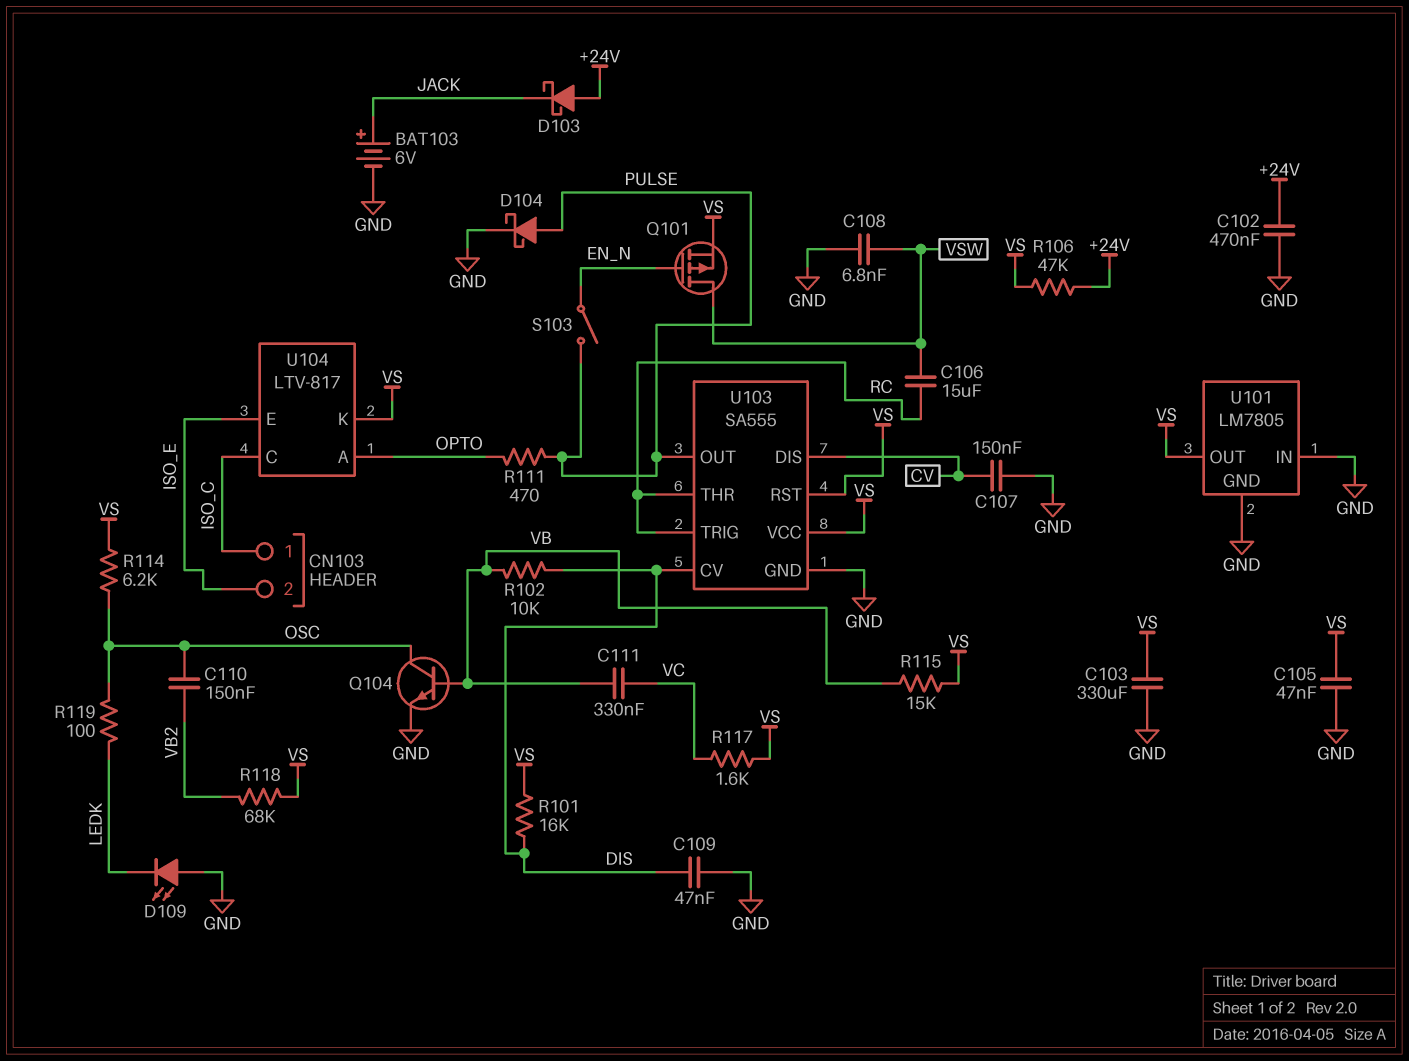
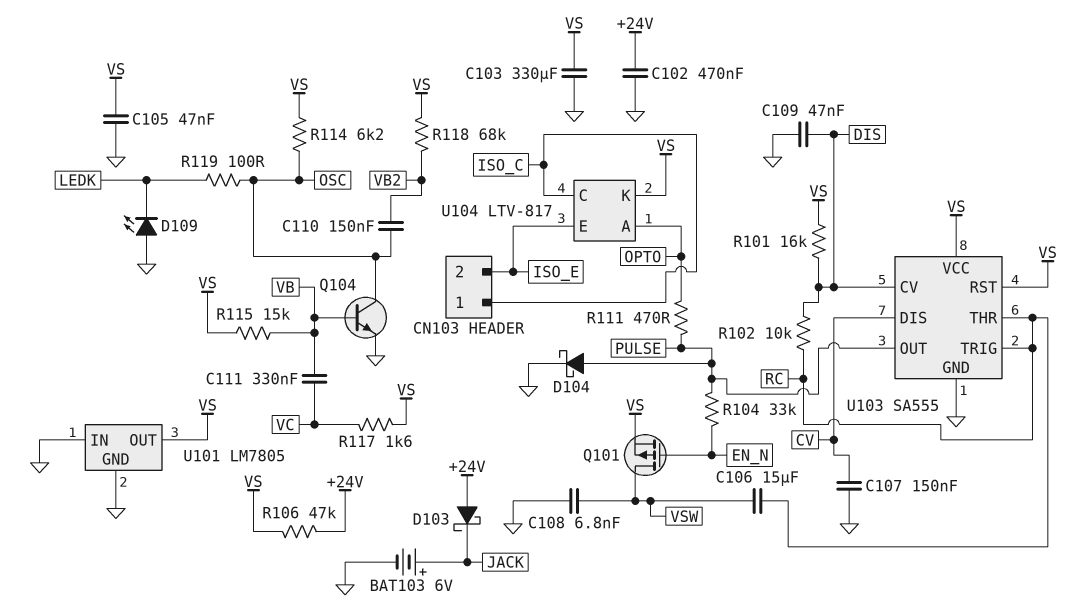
R102: 10k (DIS, VB) -> 10k (DIS, RC)
R104: none -> 33k (EN_N, PULSE)
S103: switch (EN_N, PULSE) -> none

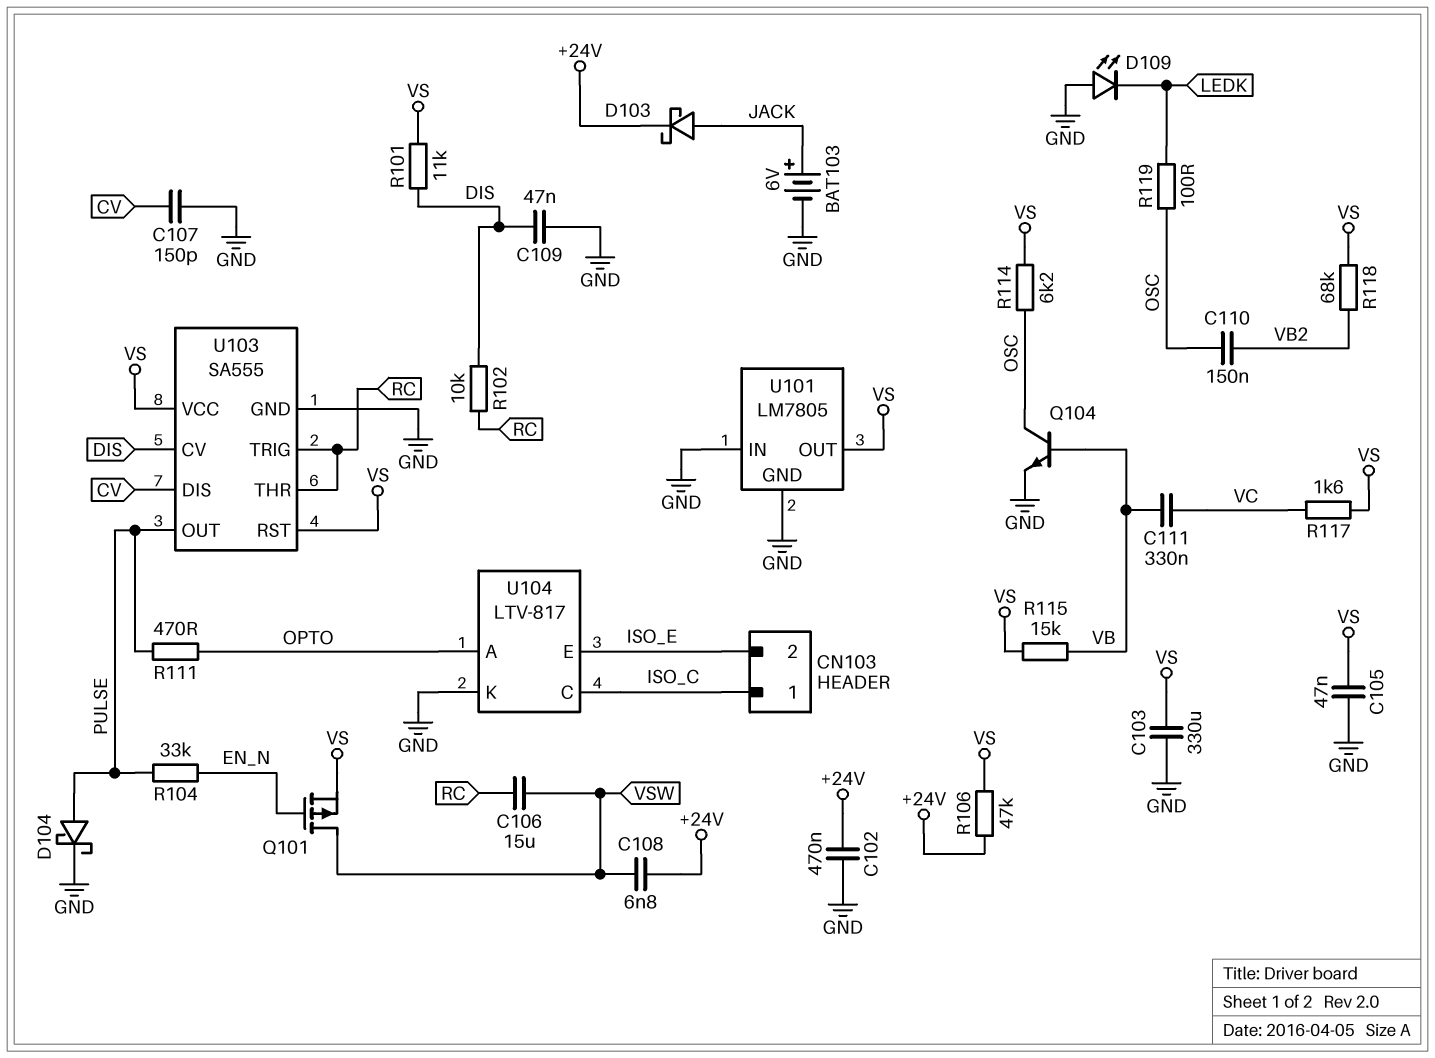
C107: 150nF (CV, GND) -> 150pF (CV, GND)
C108: 6.8nF (GND, VSW) -> 6.8nF (+24V, VSW)
D103: schottky (A +24V, K JACK) -> schottky (A JACK, K +24V)
R101: 16k (DIS, VS) -> 11k (DIS, VS)
U104 pin K: VS -> GND

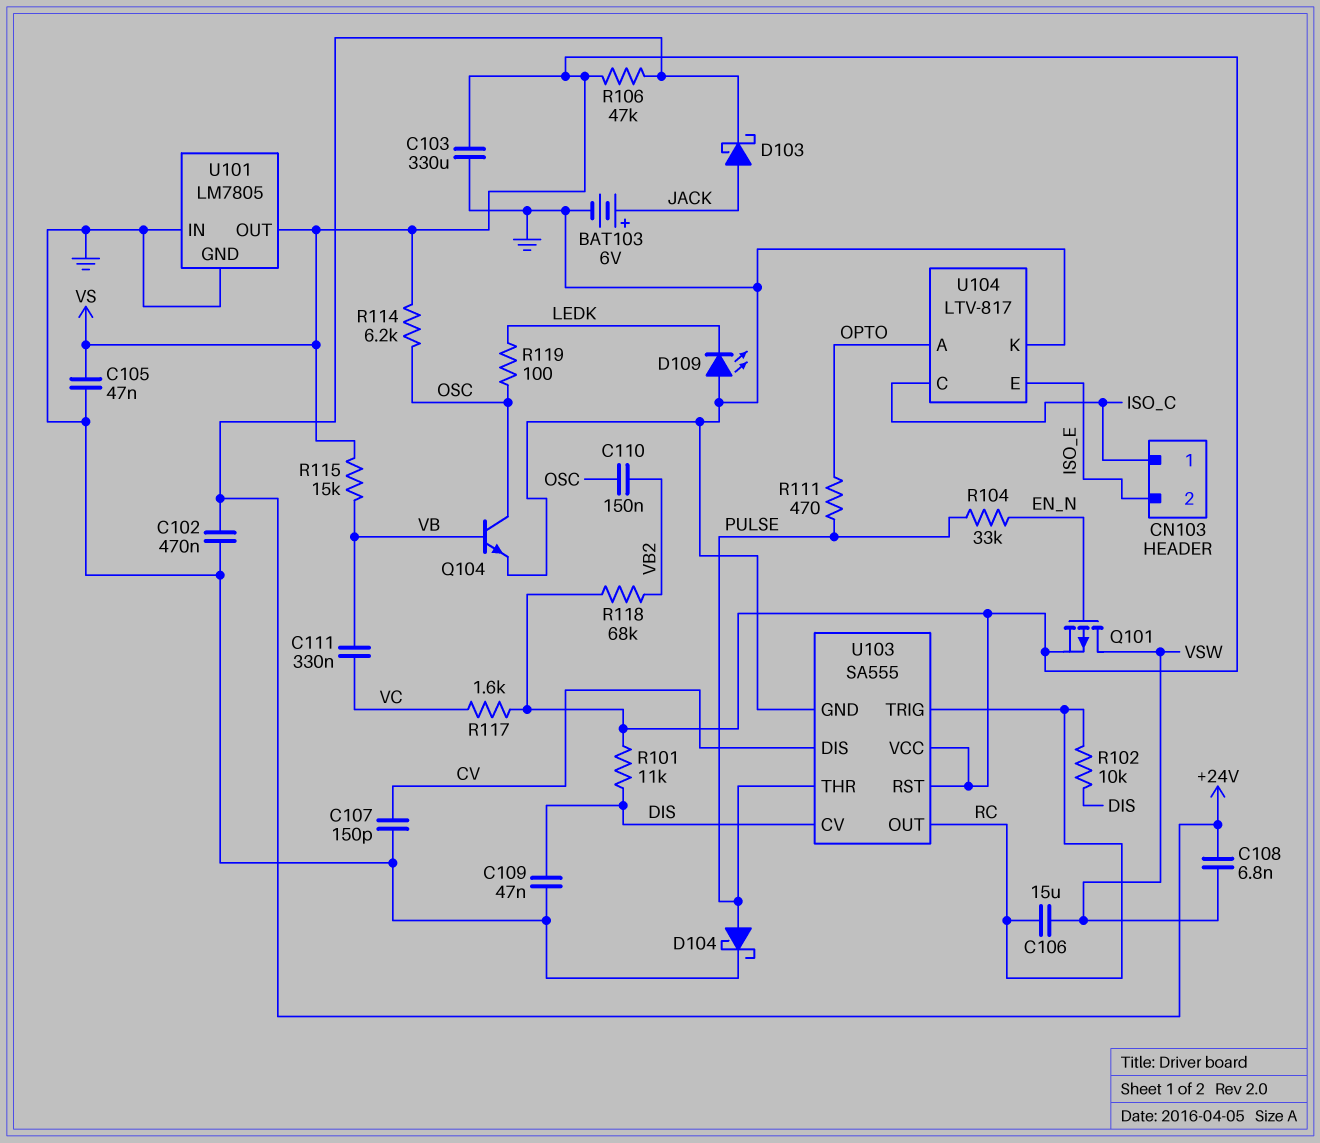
U103 pin OUT: PULSE -> RC
U103 pin THR: RC -> PULSE

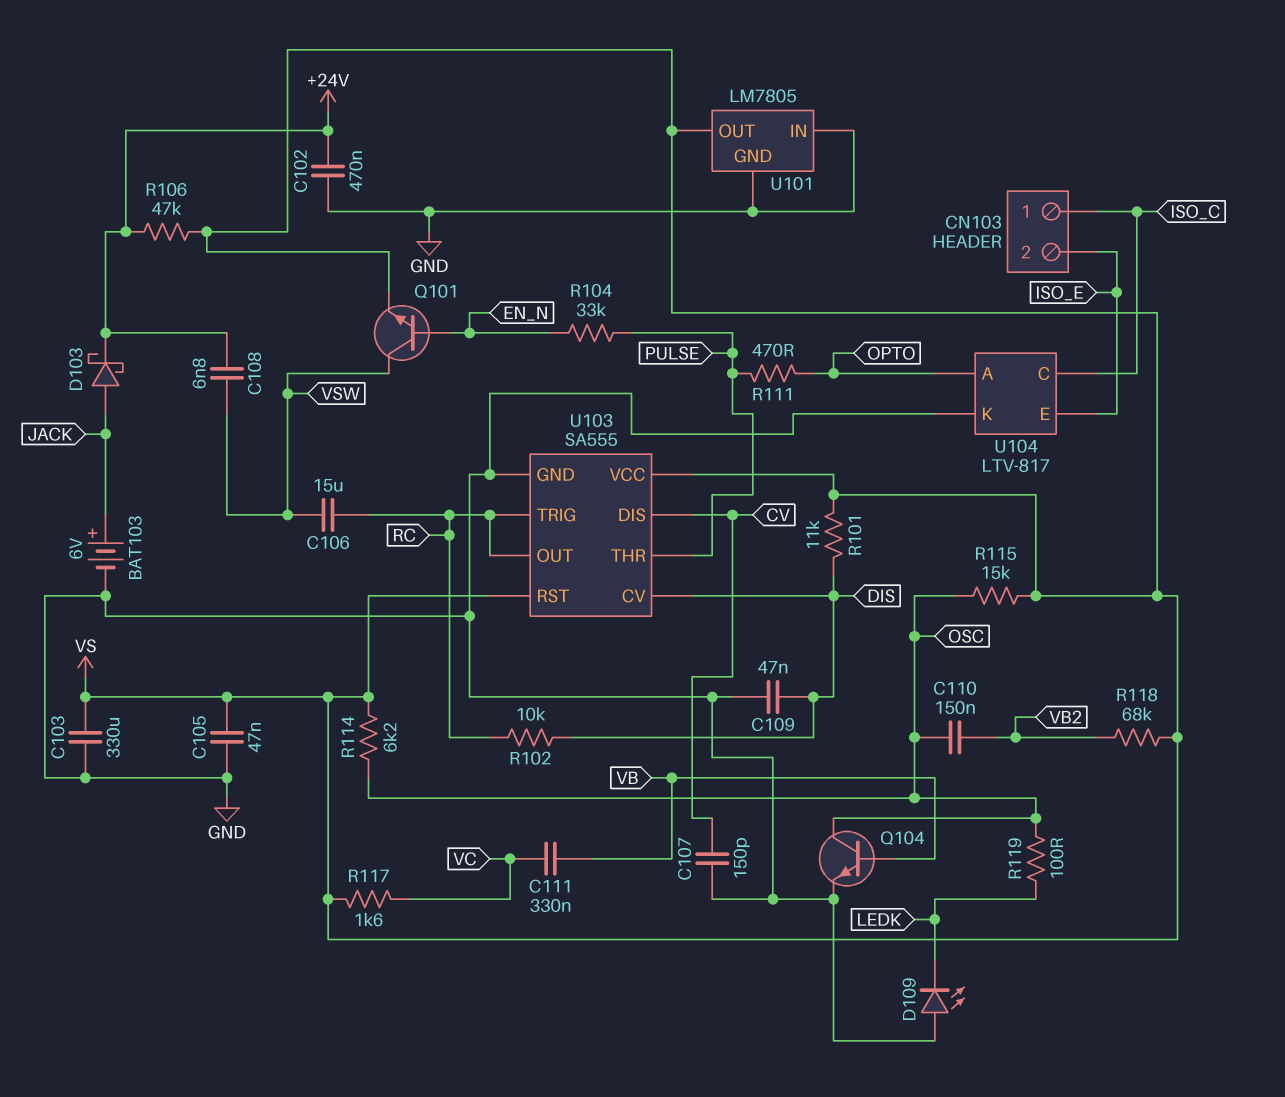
D104: schottky (A PULSE, K GND) -> none
Q101: PMOS (G EN_N, D VSW, S VS) -> NPN (B EN_N, C VSW, E VS)
R115: 15k (VB, VS) -> 15k (OSC, VS)

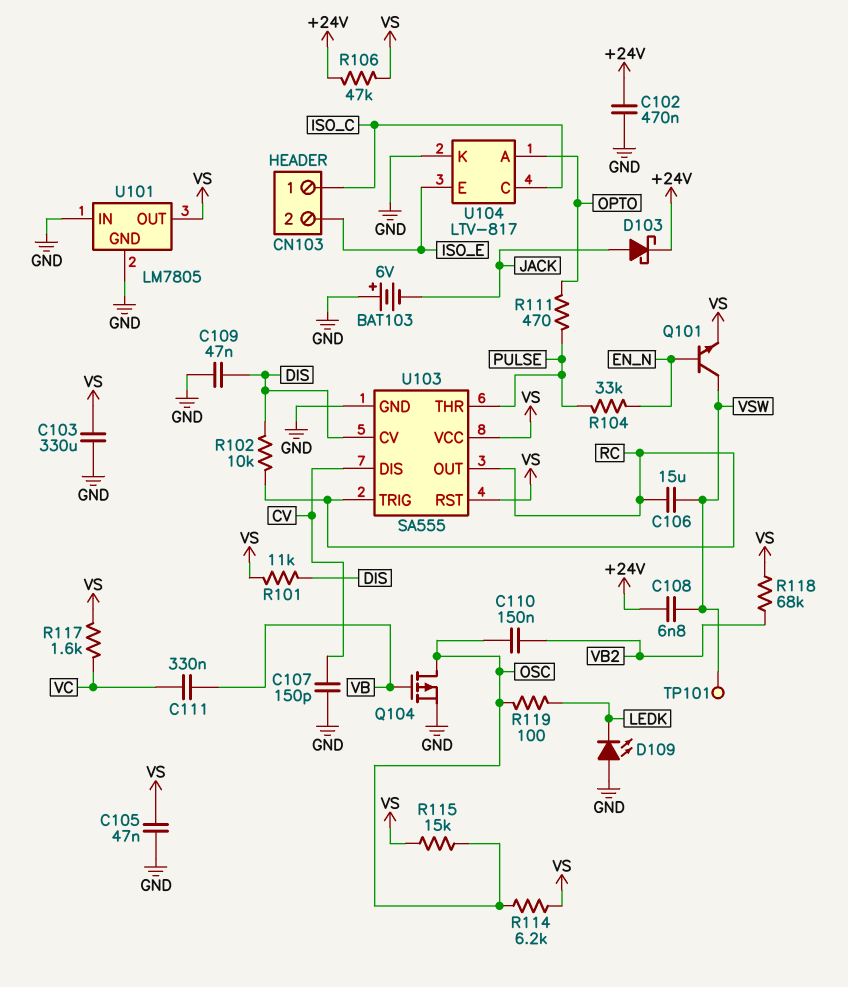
BAT103: 6V (plus JACK, minus GND) -> 6V (plus GND, minus JACK)
Q104: NPN (B VB, C OSC, E GND) -> PMOS (G VB, D OSC, S GND)
TP101: none -> test point (VSW)

